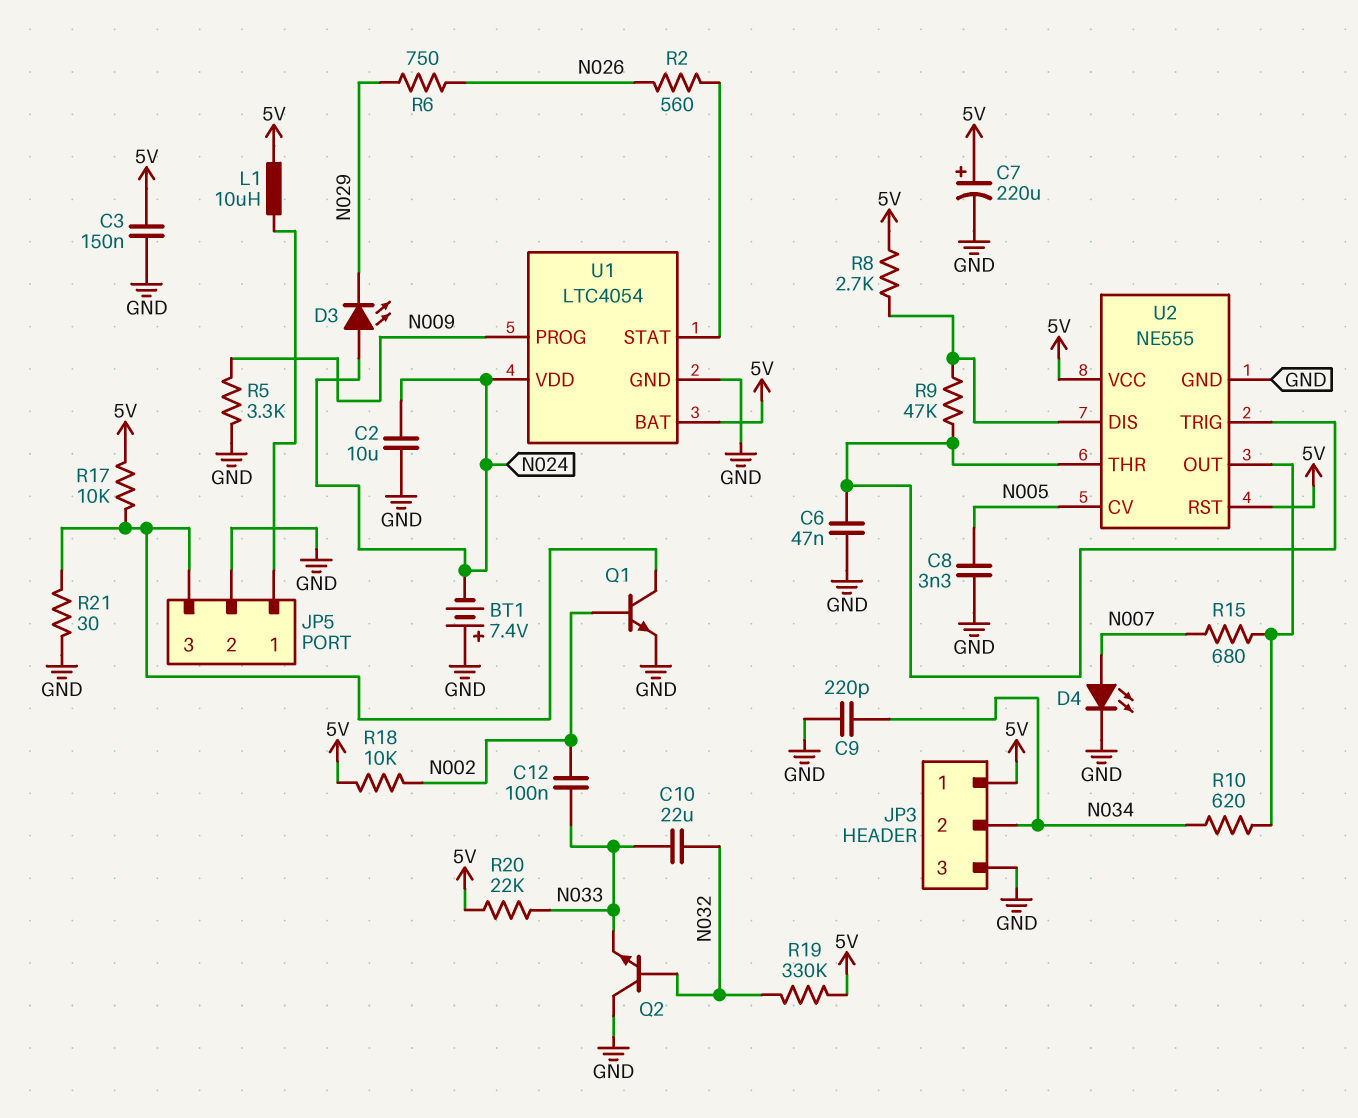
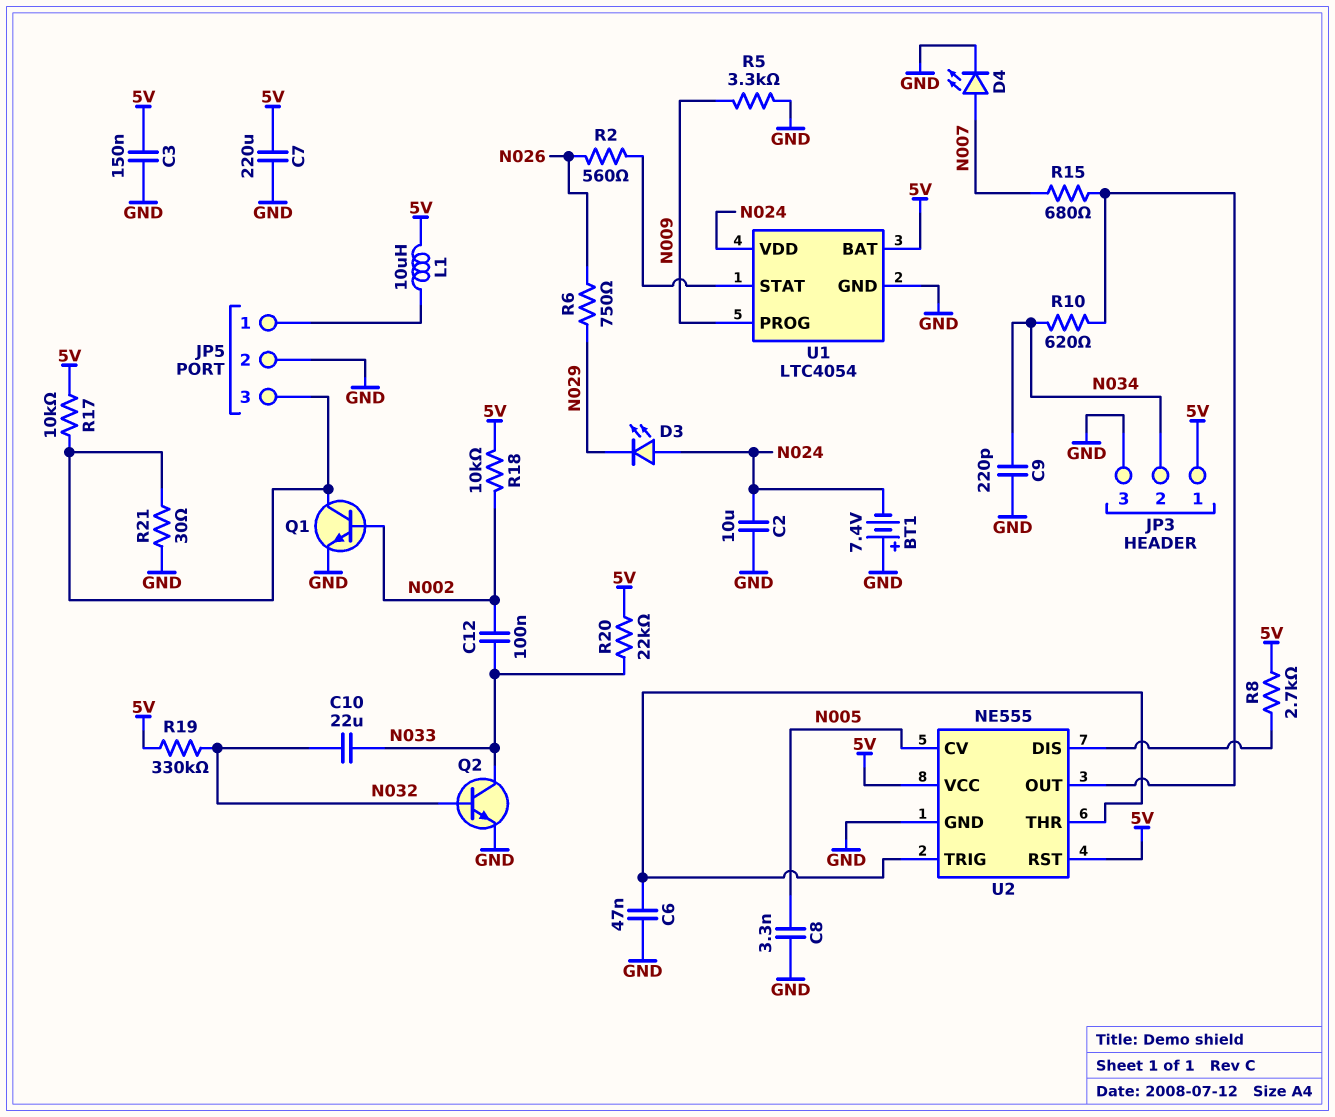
C7: 220uF (plus 5V, minus GND) -> 220uF (5V, GND)
Q2: NPN (B N032, C GND, E N033) -> NPN (B N032, C N033, E GND)
R9: 47k (U2/DIS, U2/THR) -> none

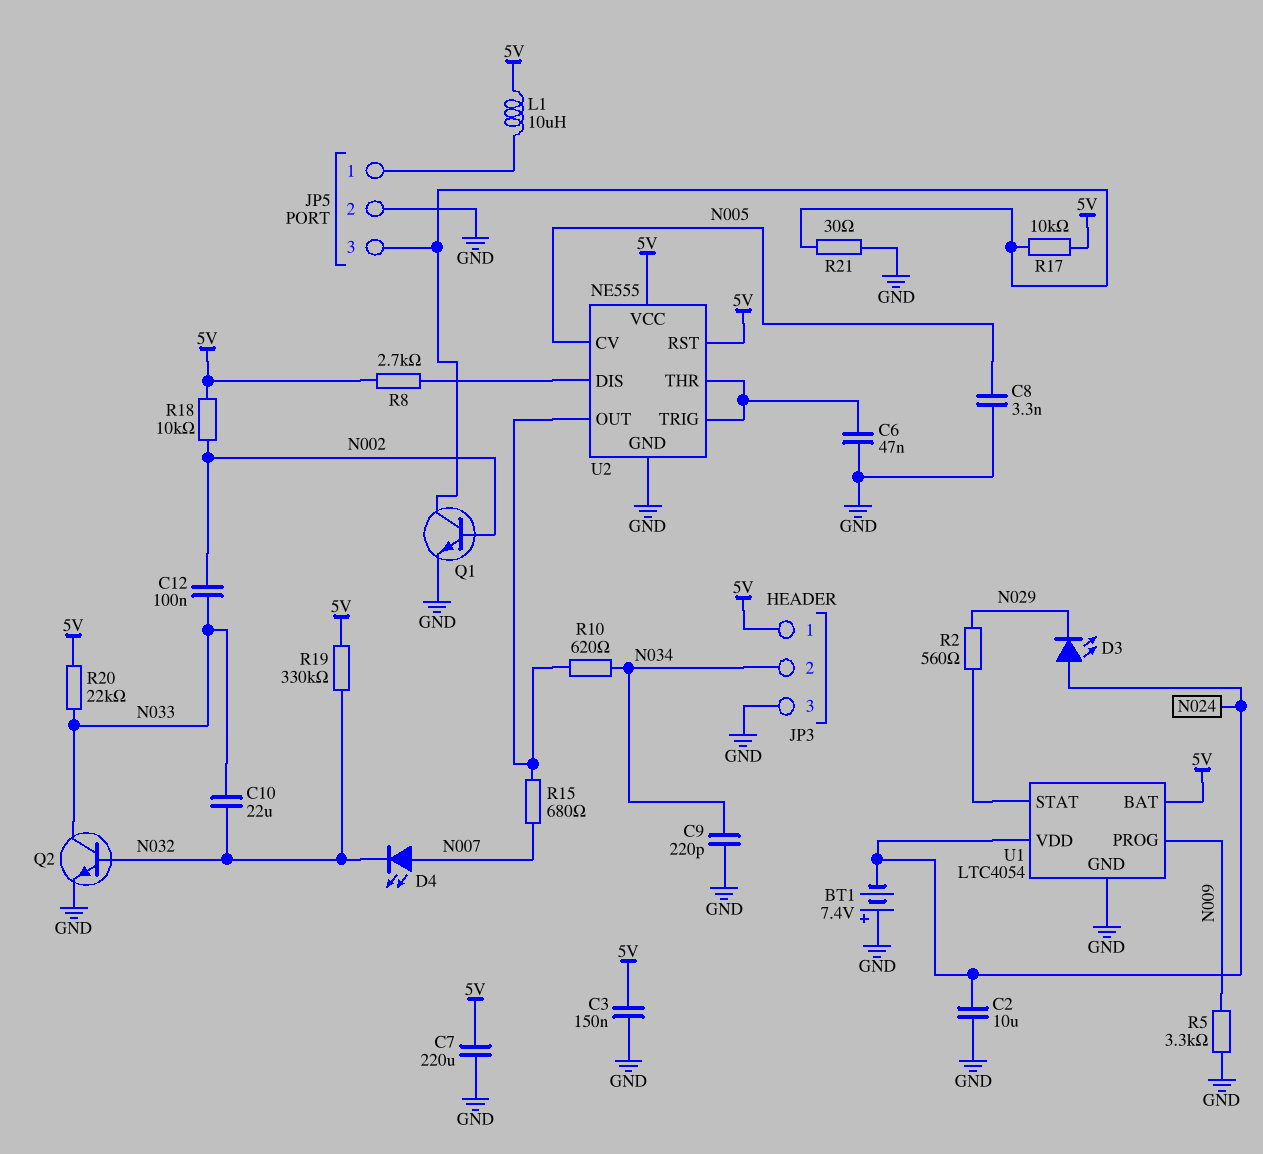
D4: LED (A N007, K GND) -> LED (A N007, K N032)
R2: 560 (N026, U1/STAT) -> 560 (N029, U1/STAT)
R6: 750 (N026, N029) -> none

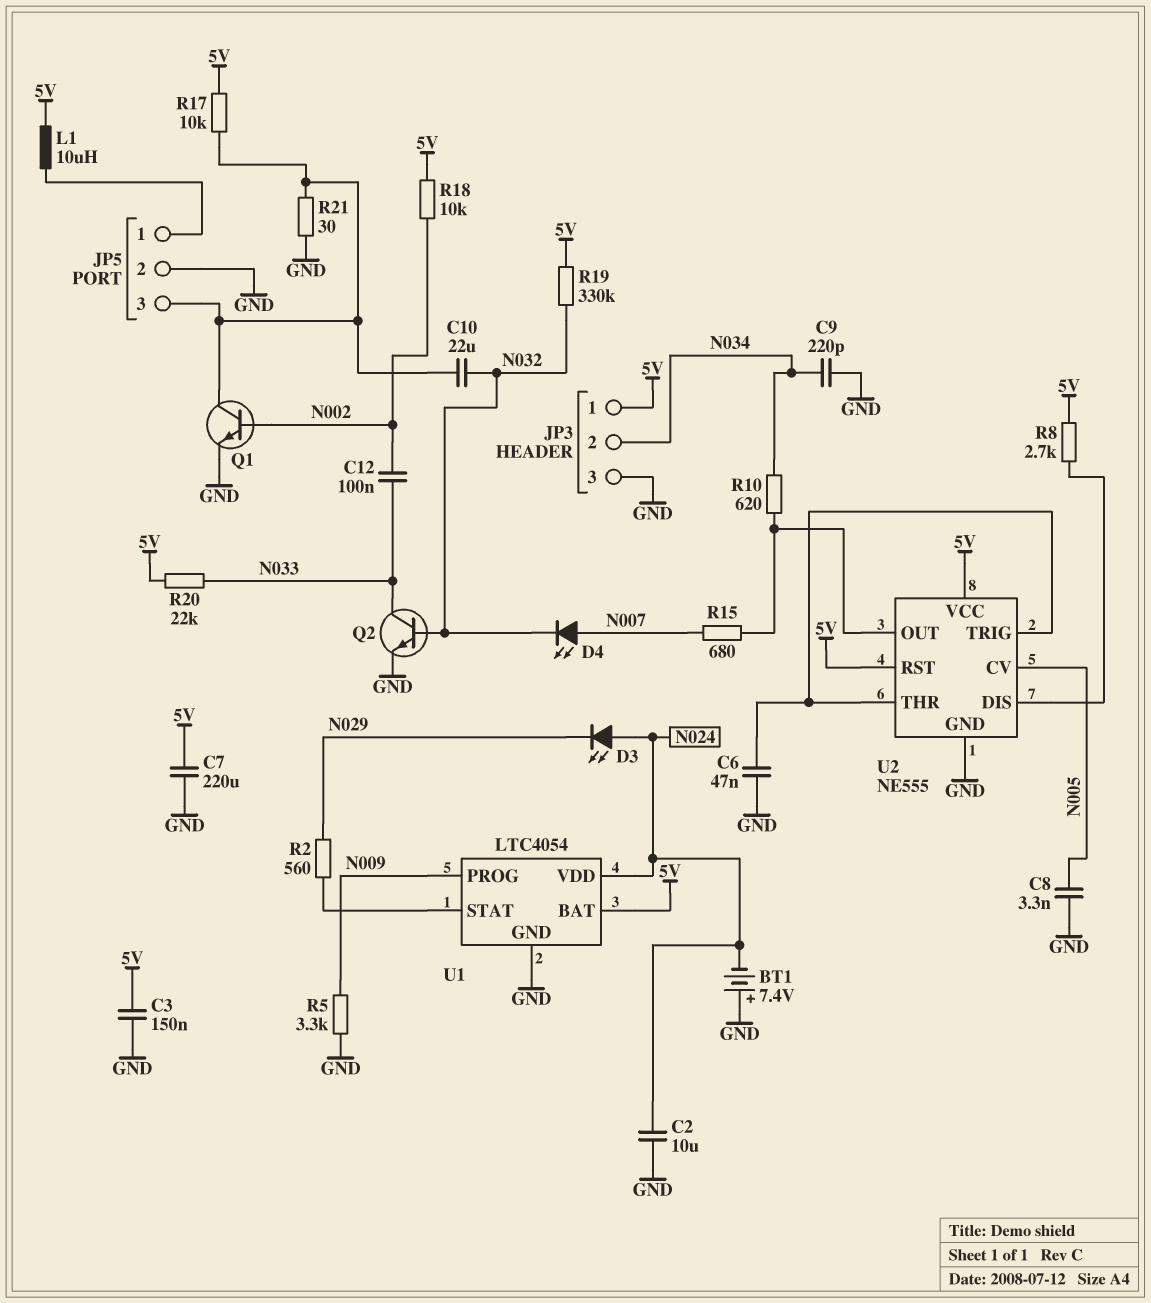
C10: 22uF (N032, N033) -> 22uF (JP5/3, N032)

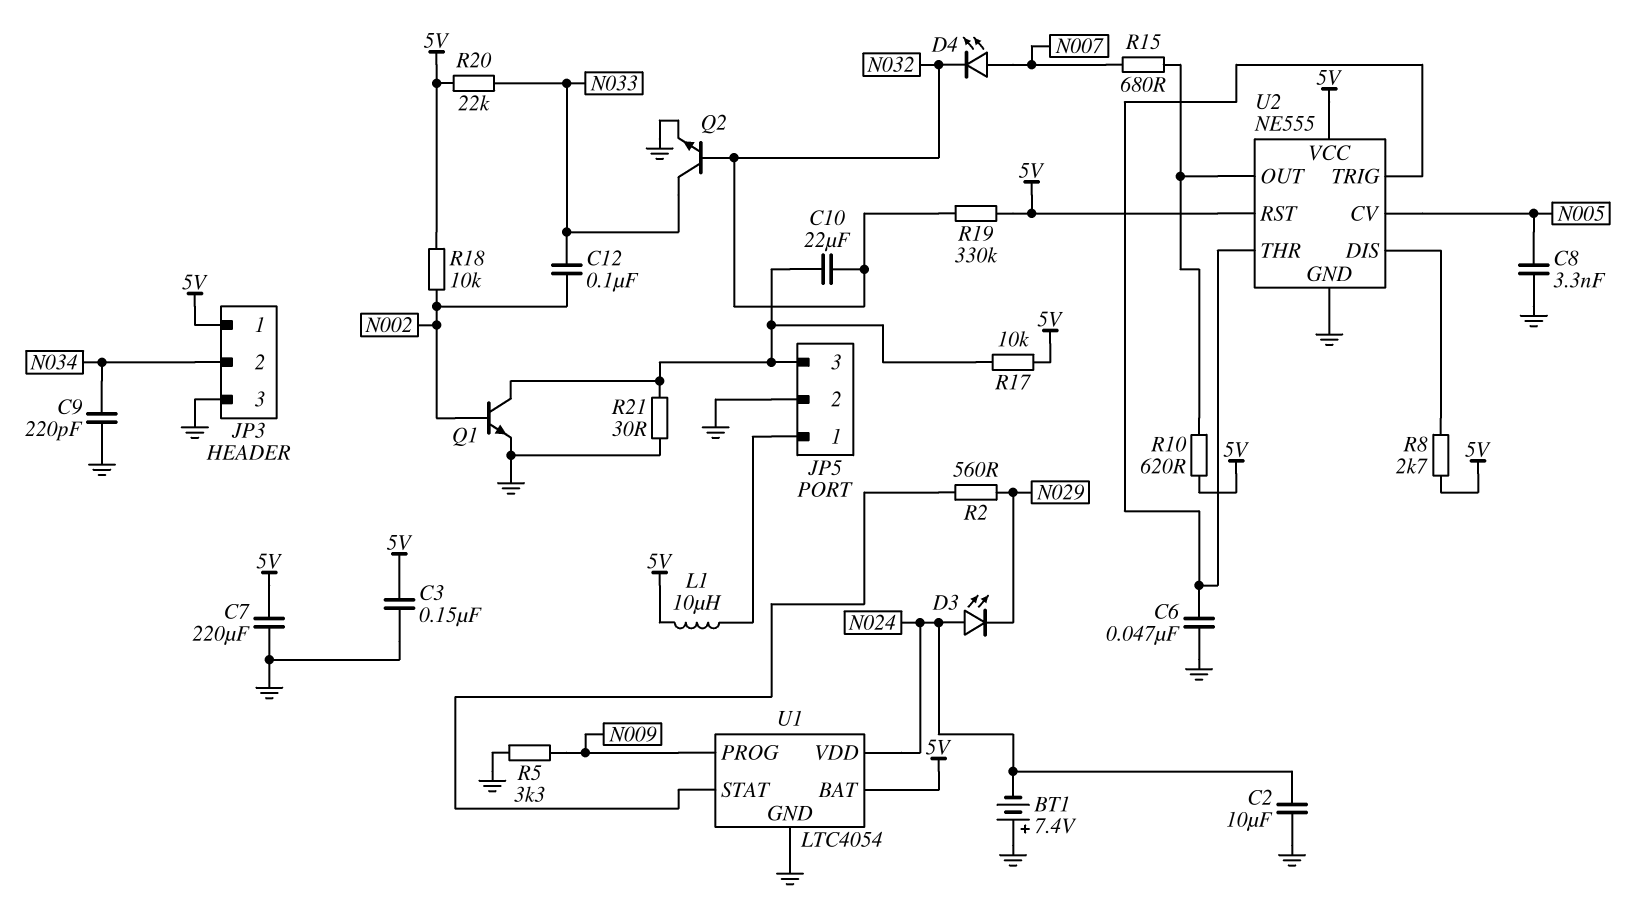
R10: 620 (N034, U2/OUT) -> 620 (5V, U2/OUT)

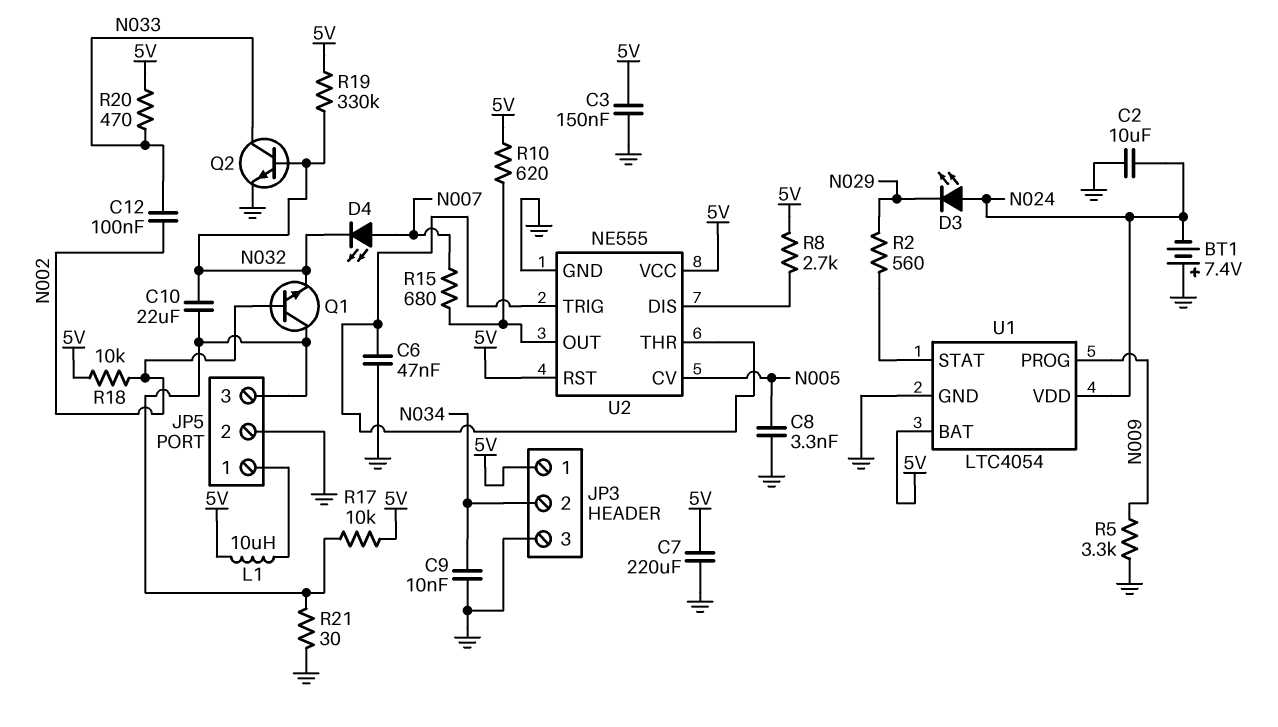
C9: 220pF (GND, N034) -> 10nF (GND, N034)
Q1: NPN (B N002, C JP5/3, E GND) -> NPN (B N002, C JP5/3, E N032)
R20: 22k (5V, N033) -> 470 (5V, N033)

